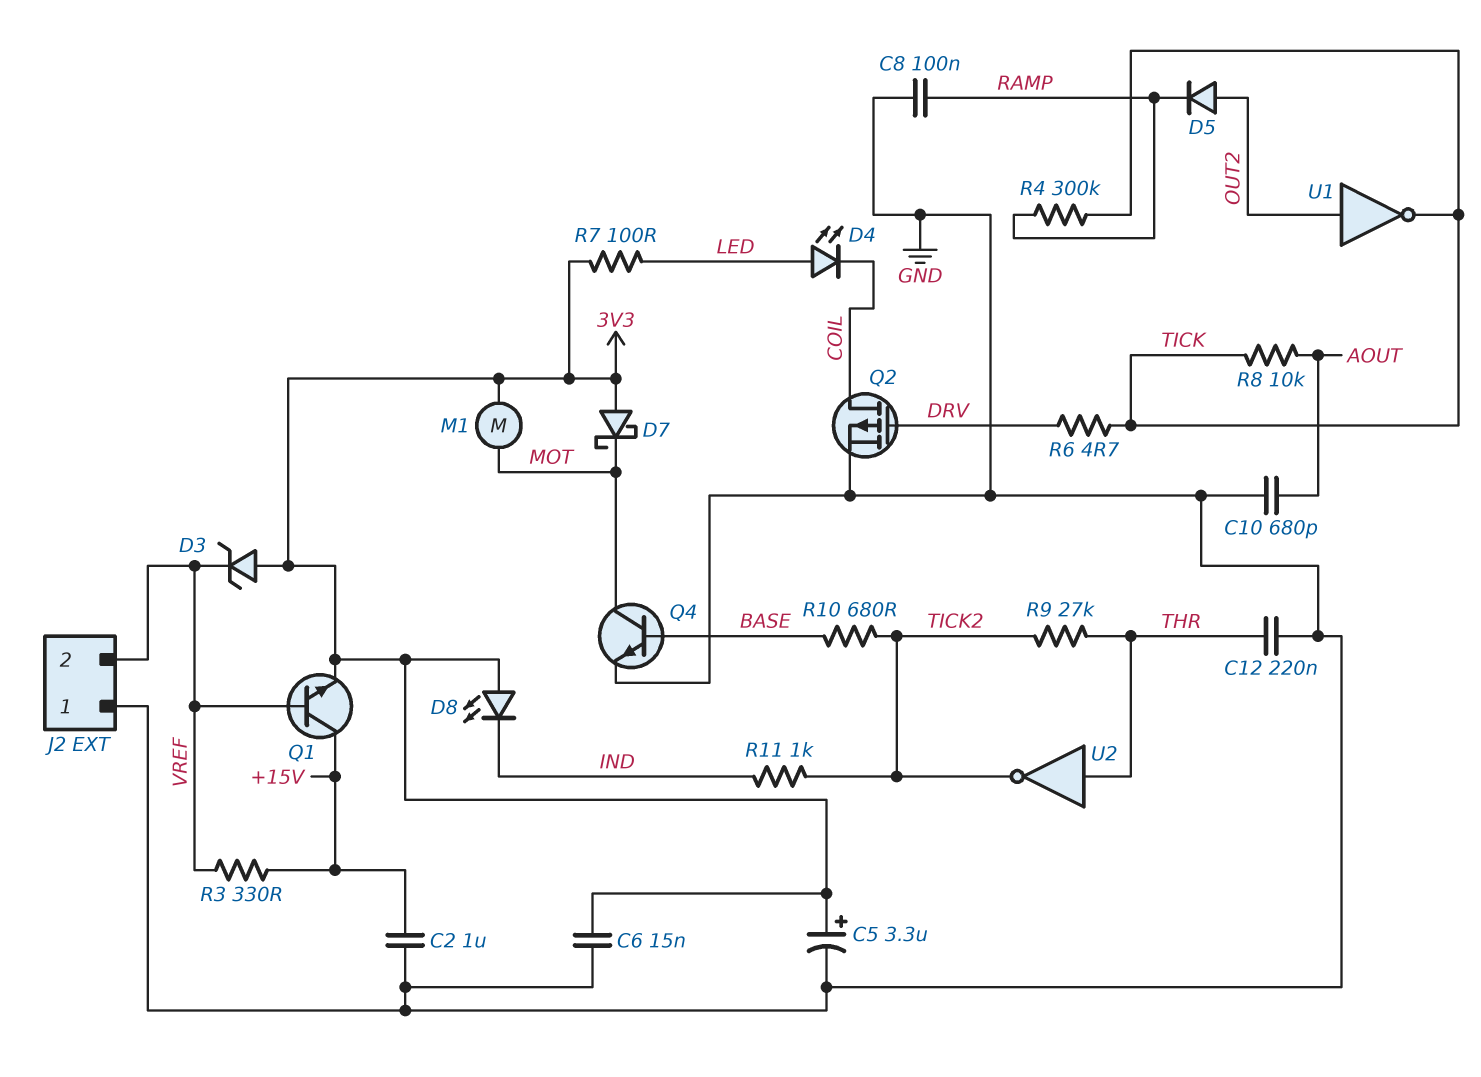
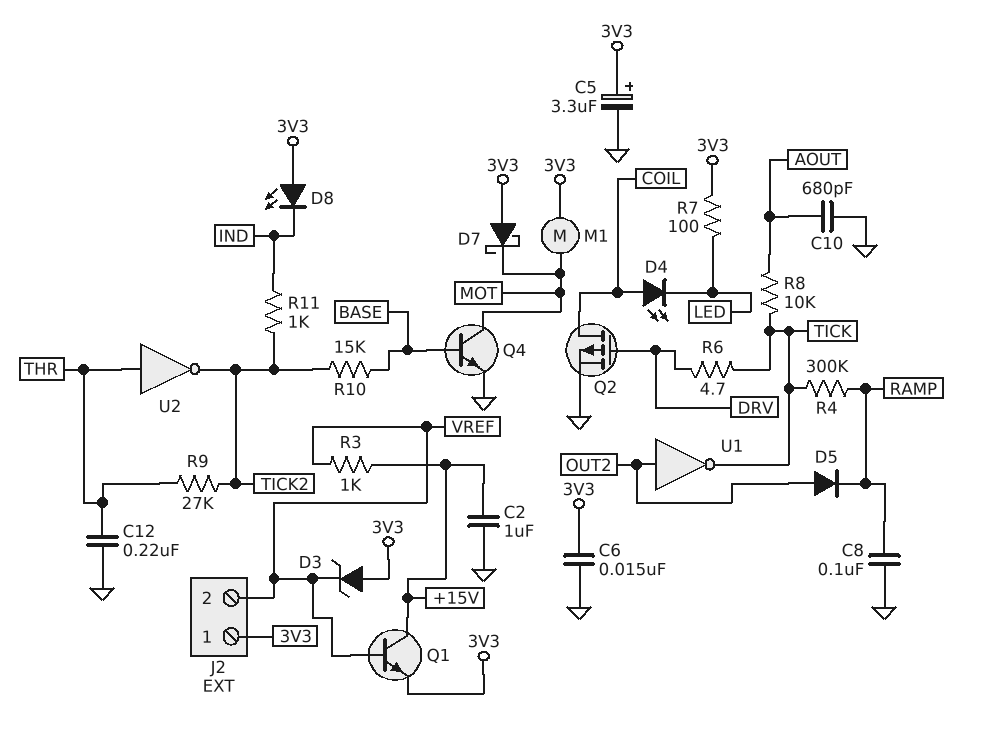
D4: LED (A LED, K COIL) -> LED (A COIL, K LED)
J2 pin 1: GND -> 3V3
R3: 330 (+15V, VREF) -> 1k (+15V, VREF)
R10: 680 (BASE, TICK2) -> 15k (BASE, TICK2)

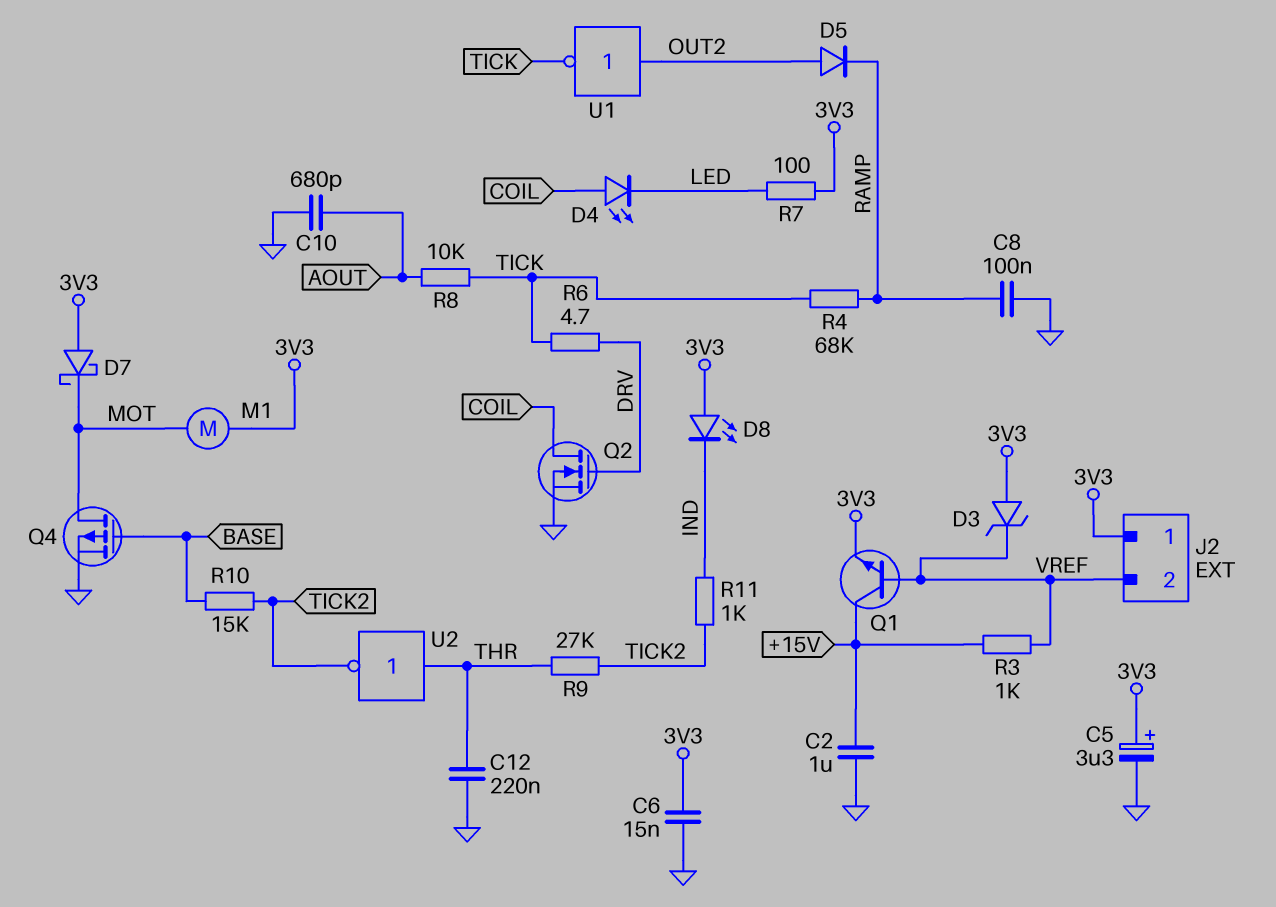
Q2: PMOS (G DRV, D COIL, S GND) -> NMOS (G DRV, D COIL, S GND)
Q4: NPN (B BASE, C MOT, E GND) -> PMOS (G BASE, D MOT, S GND)
R4: 300k (RAMP, TICK) -> 68k (RAMP, TICK)

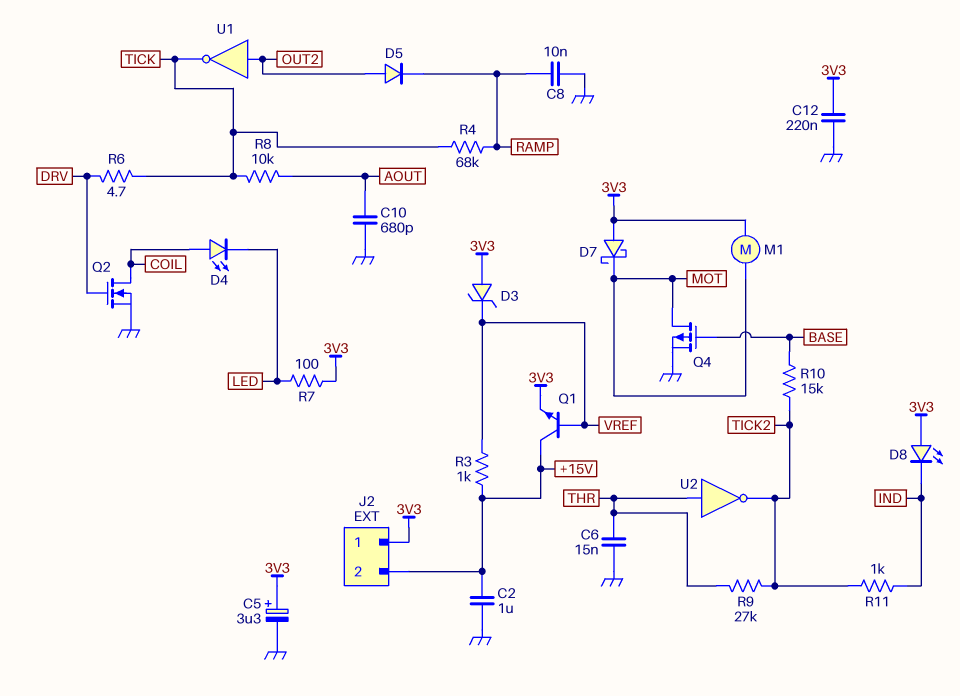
C6: 15nF (3V3, GND) -> 15nF (GND, THR)
C8: 100nF (GND, RAMP) -> 10nF (GND, RAMP)
C12: 220nF (GND, THR) -> 220nF (3V3, GND)
J2 pin 2: VREF -> +15V

